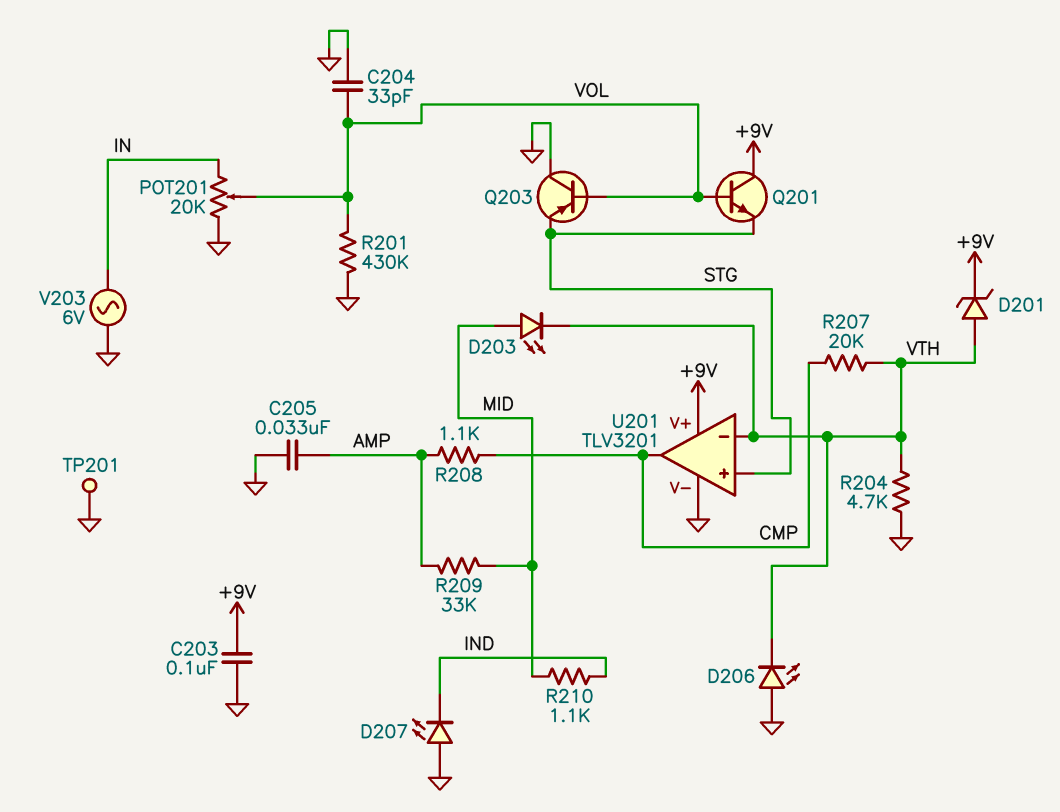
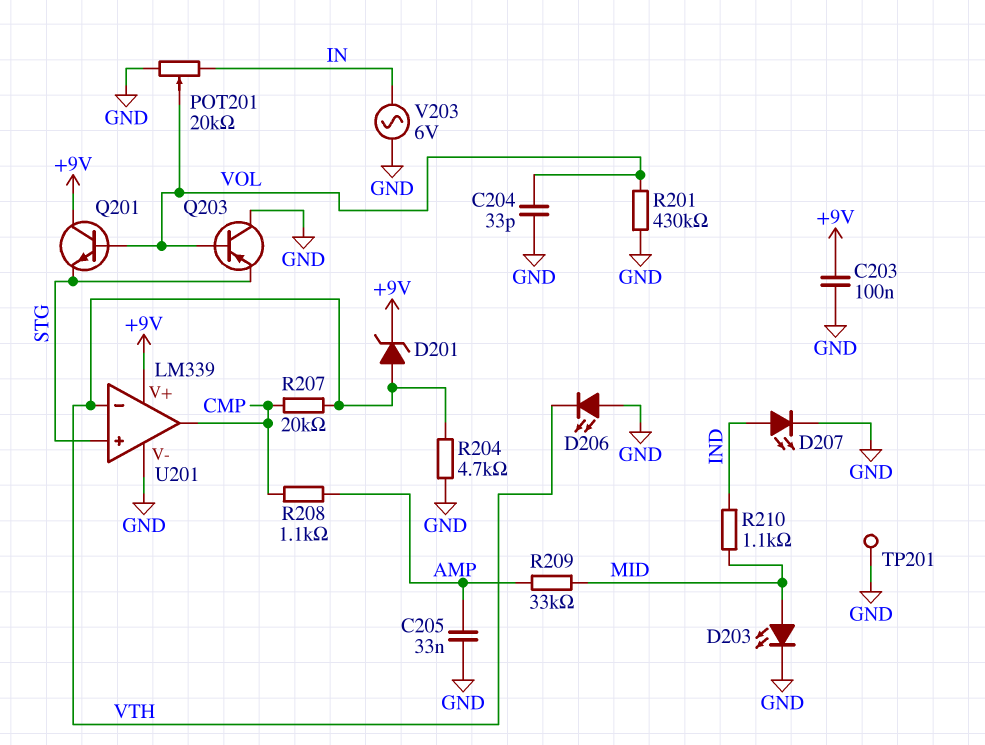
D203: LED (A MID, K VTH) -> LED (A MID, K GND)
D207: LED (A GND, K IND) -> LED (A IND, K GND)
U201: TLV3201 -> LM339

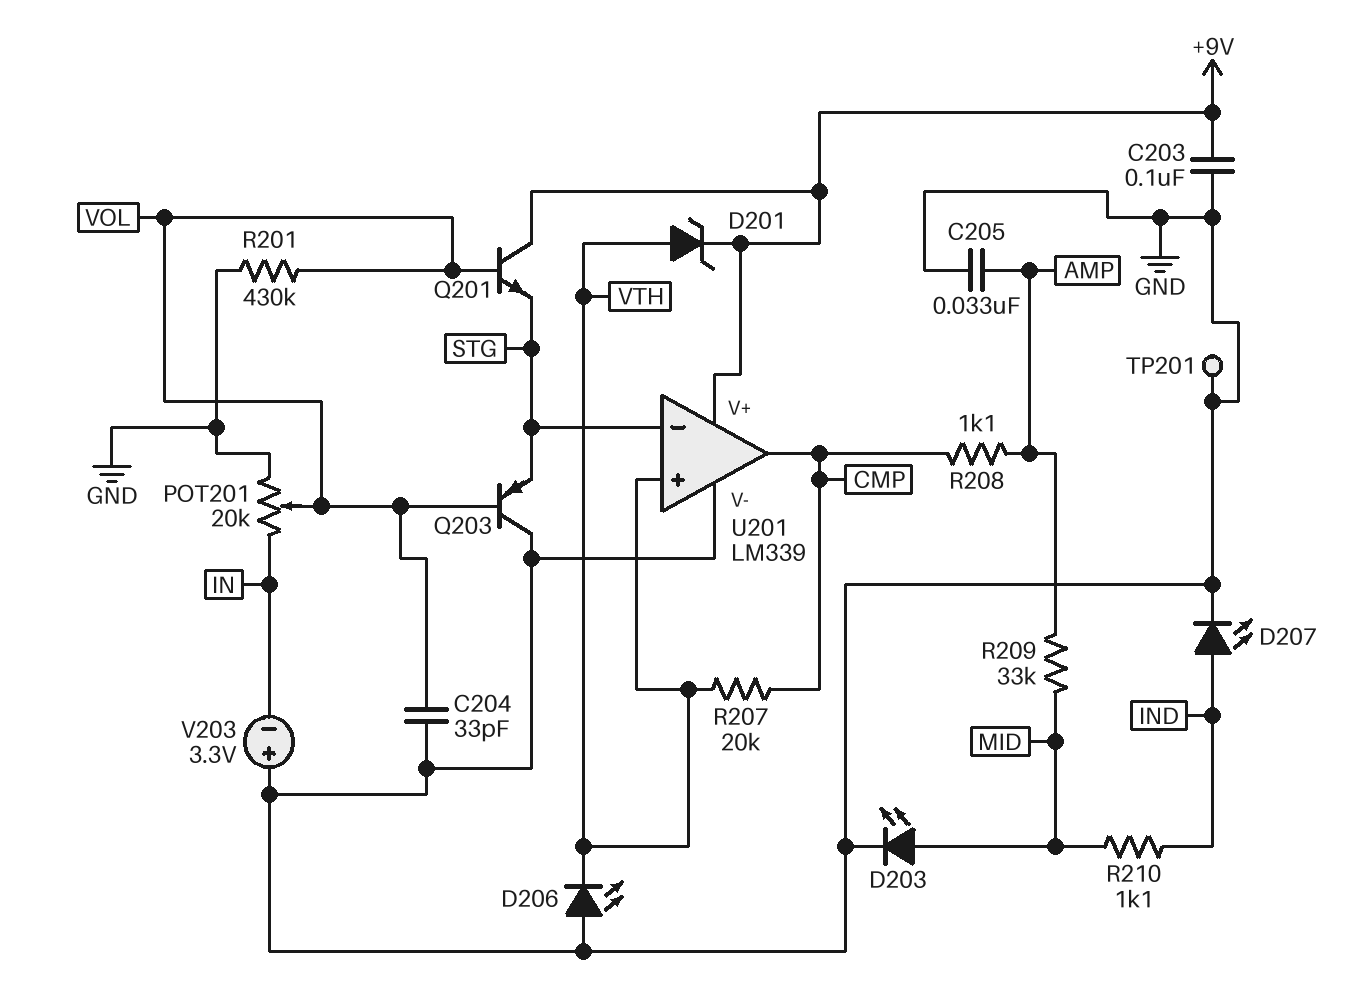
R204: 4.7k (GND, VTH) -> none
U201 pin in+: STG -> VTH
U201 pin in-: VTH -> STG
V203: AC 6V (GND, IN) -> 3.3V (plus GND, minus IN)

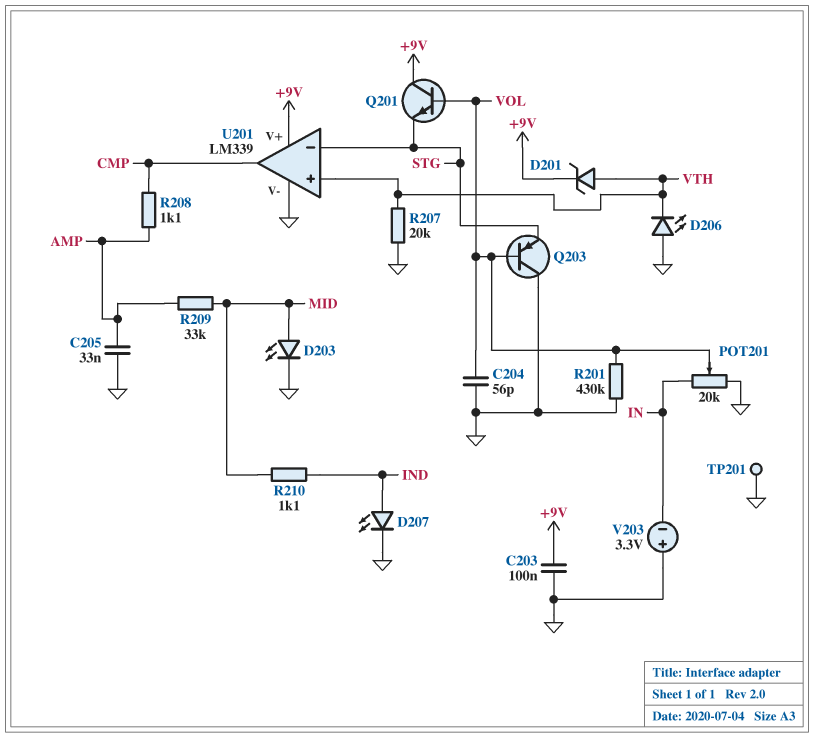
C204: 33pF (GND, VOL) -> 56pF (GND, VOL)
R207: 20k (CMP, VTH) -> 20k (GND, VTH)

